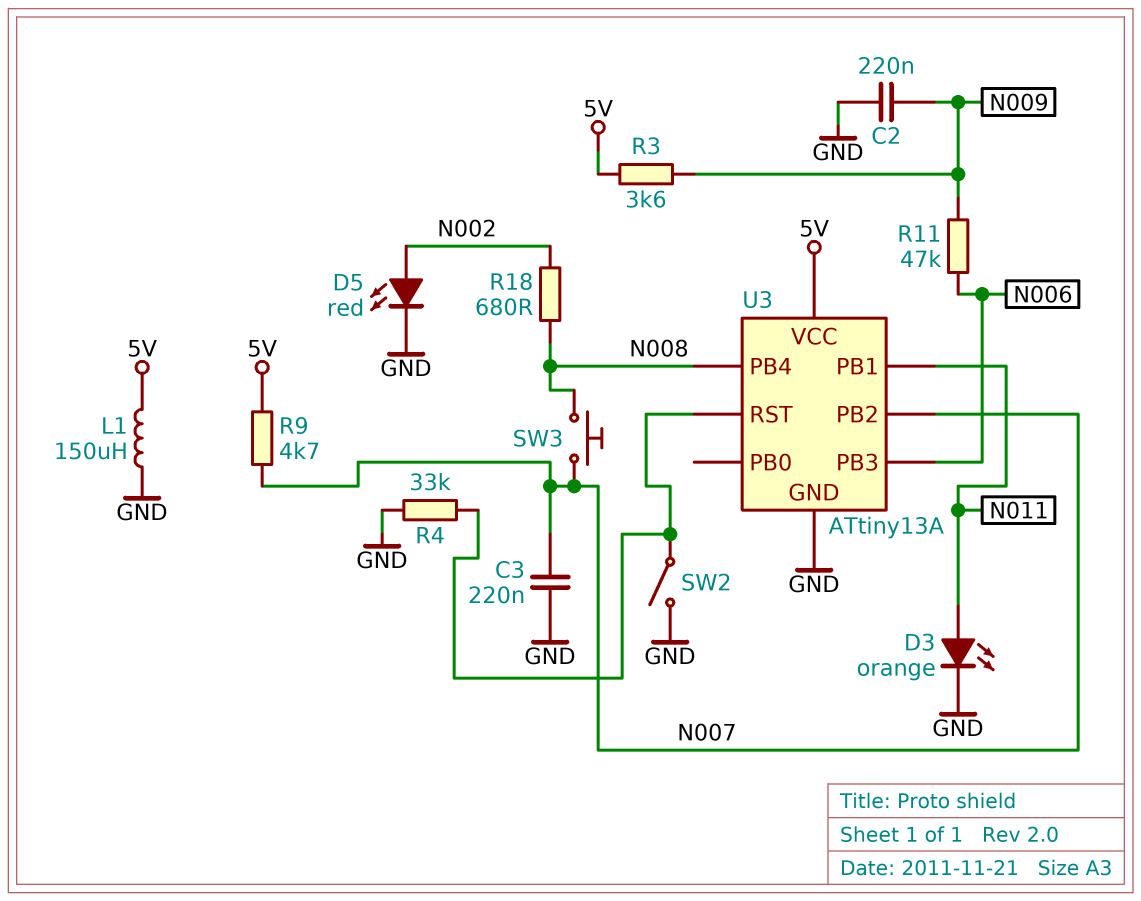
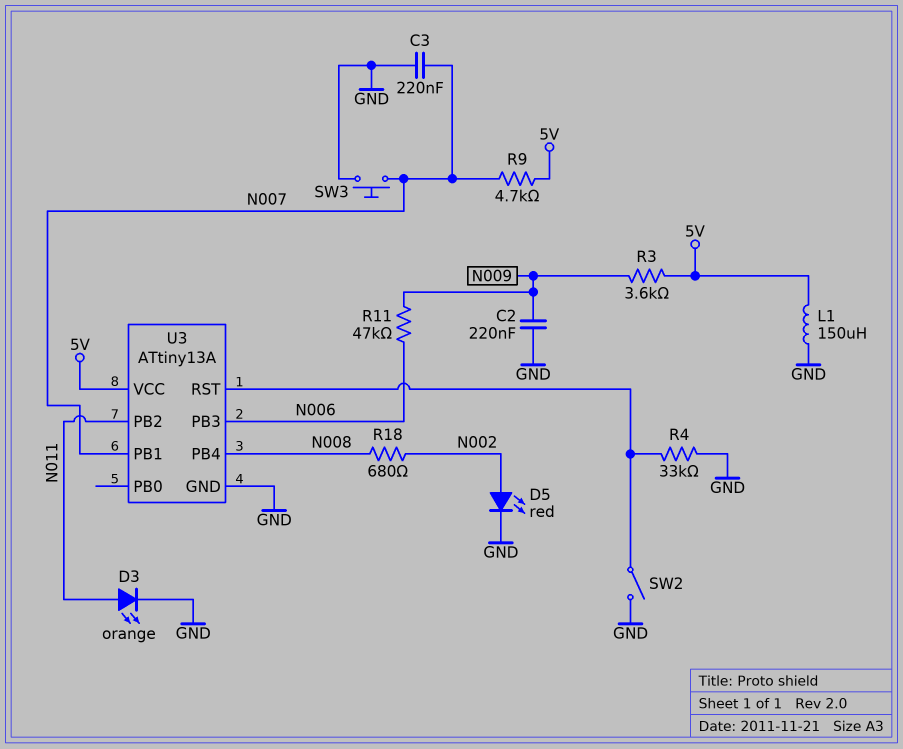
SW3: button (N007, N008) -> button (GND, N007)
U3 pin PB1: N011 -> N007
U3 pin PB2: N007 -> N011

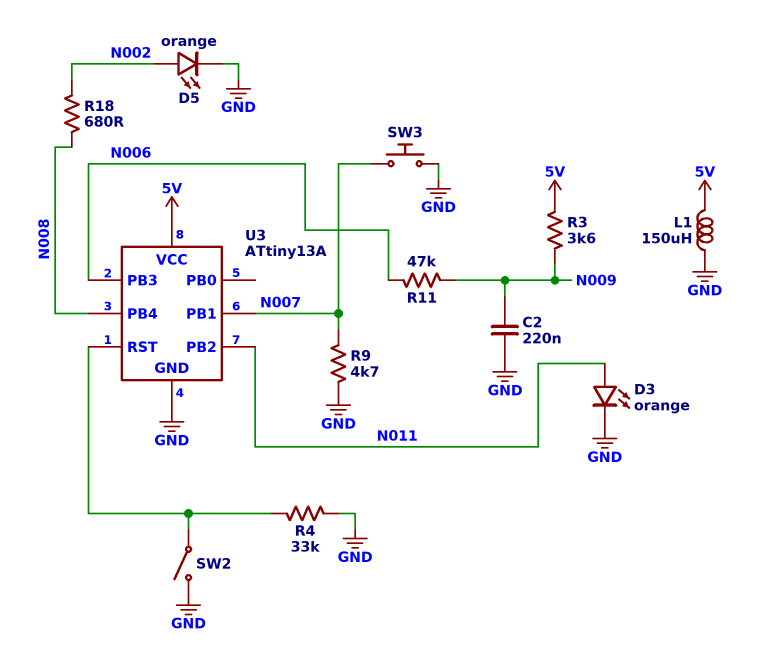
C3: 220nF (GND, N007) -> none
D5: LED red (A N002, K GND) -> LED orange (A N002, K GND)
R9: 4.7k (5V, N007) -> 4.7k (GND, N007)

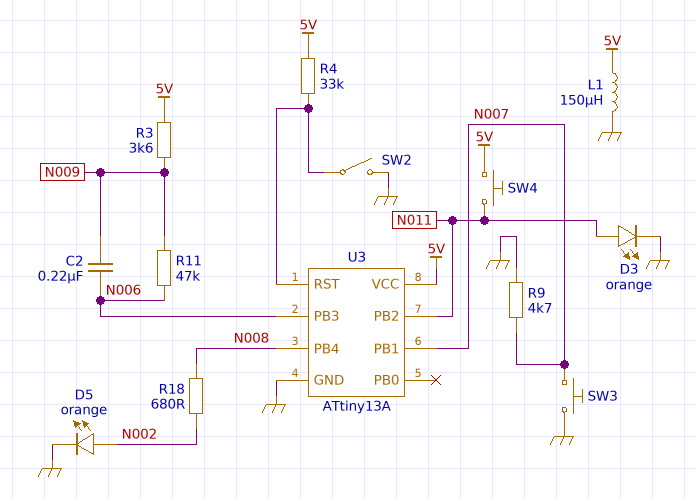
C2: 220nF (GND, N009) -> 220nF (N006, N009)
R4: 33k (GND, U3/RST) -> 33k (5V, U3/RST)
SW4: none -> button (5V, N011)

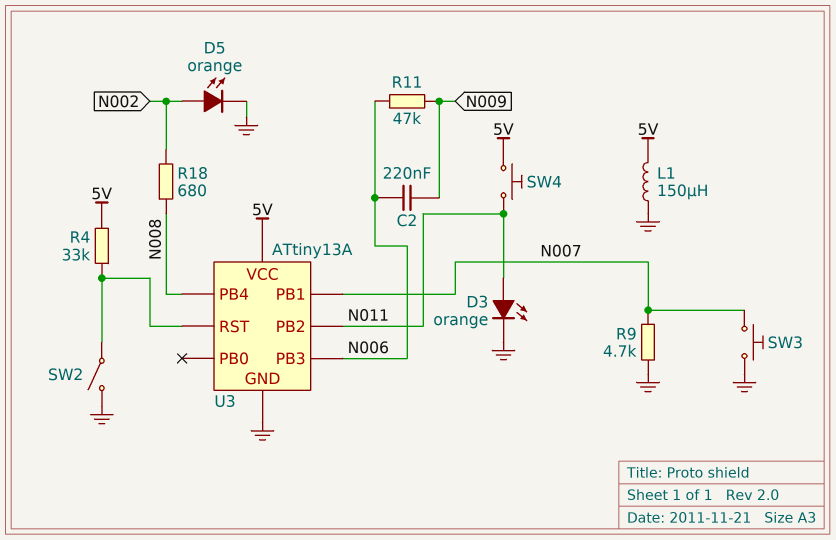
R3: 3.6k (5V, N009) -> none

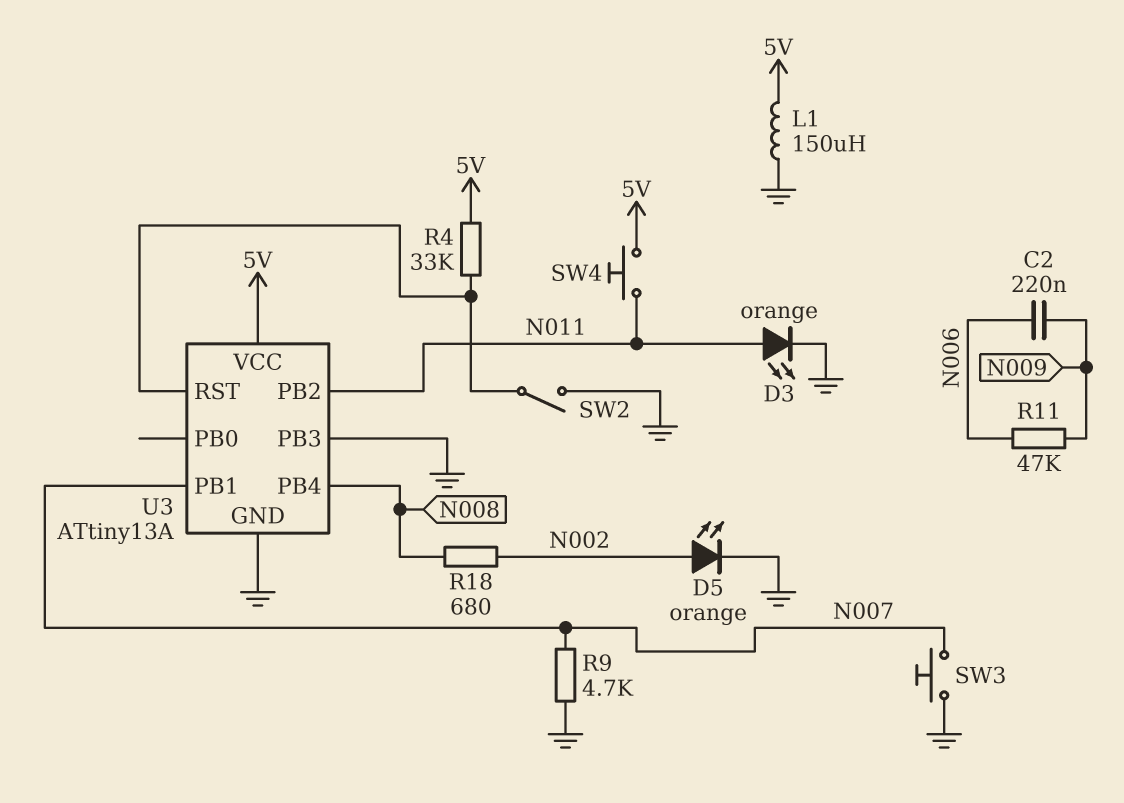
U3 pin PB3: N006 -> GND

